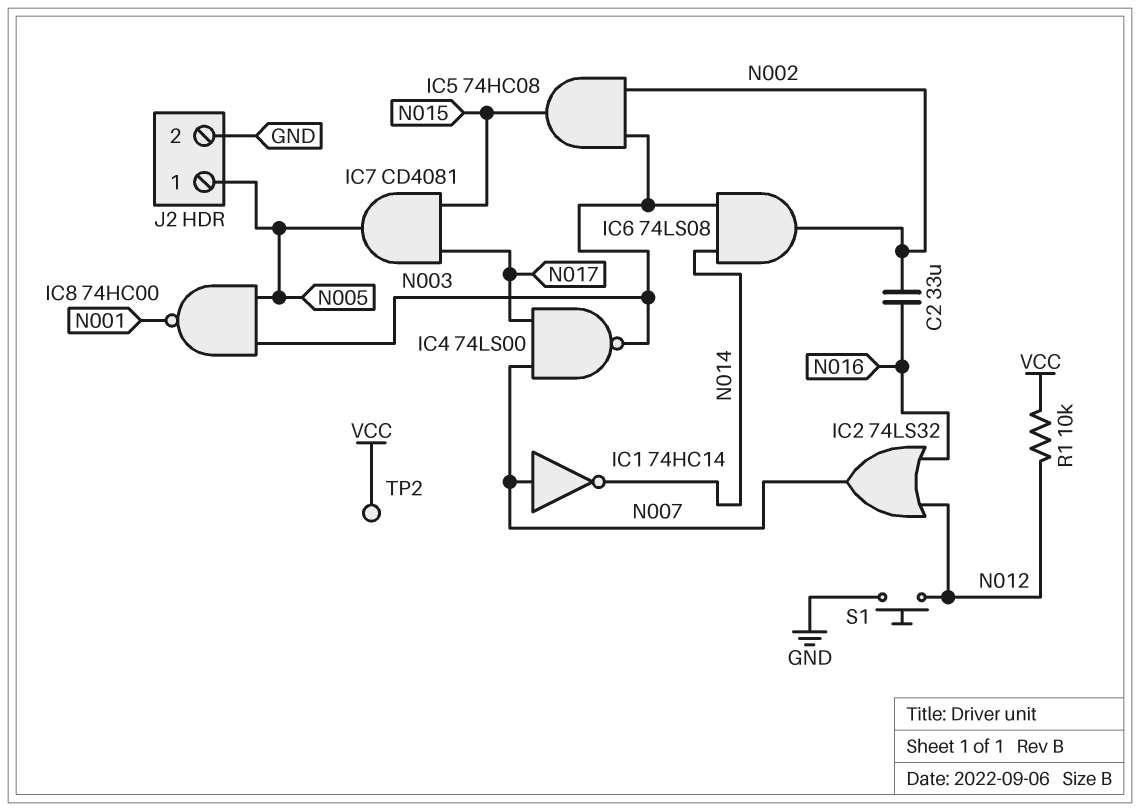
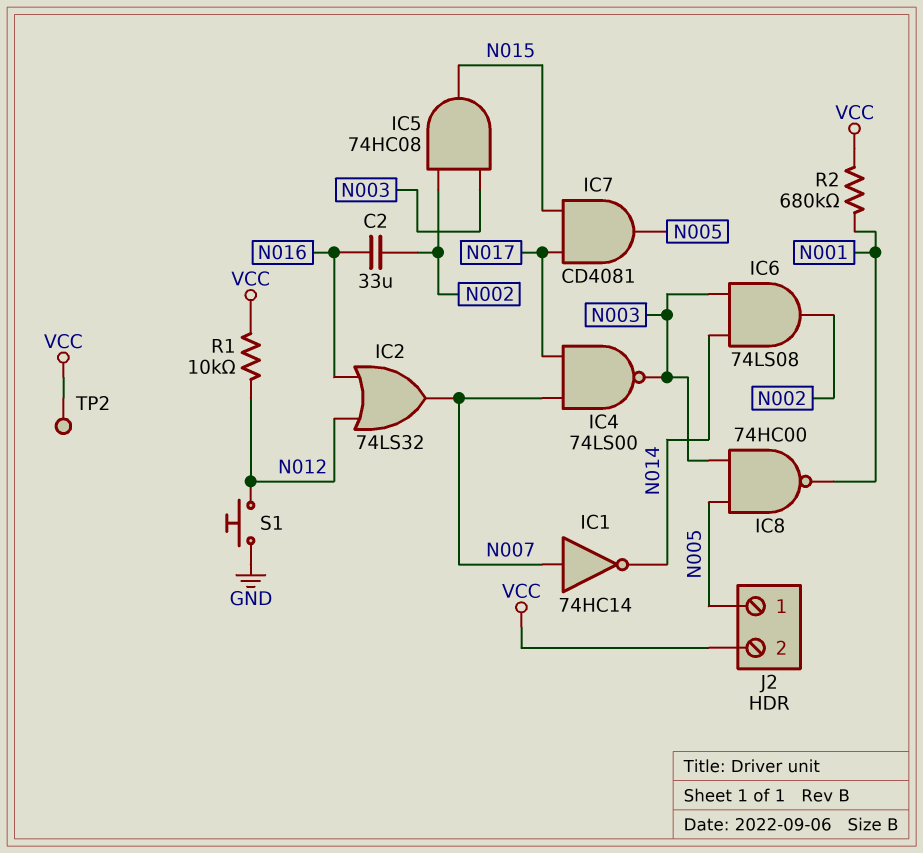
J2 pin 2: GND -> VCC
R2: none -> 680k (N001, VCC)

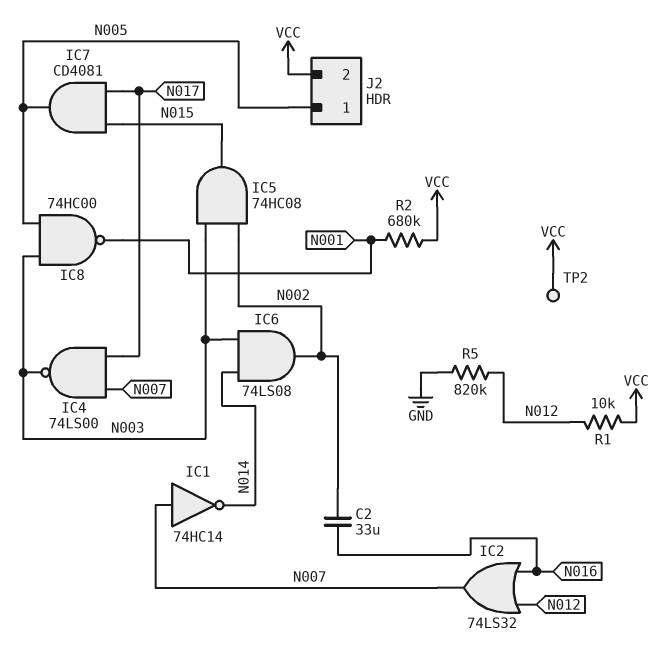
R5: none -> 820k (GND, N012)
S1: button (GND, N012) -> none

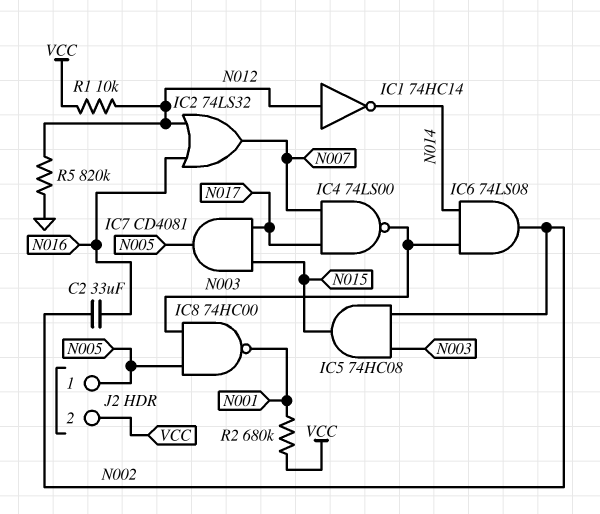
IC1: NOT 74HC14 (in N007, out N014) -> NOT 74HC14 (in N012, out N014)
TP2: test point (VCC) -> none

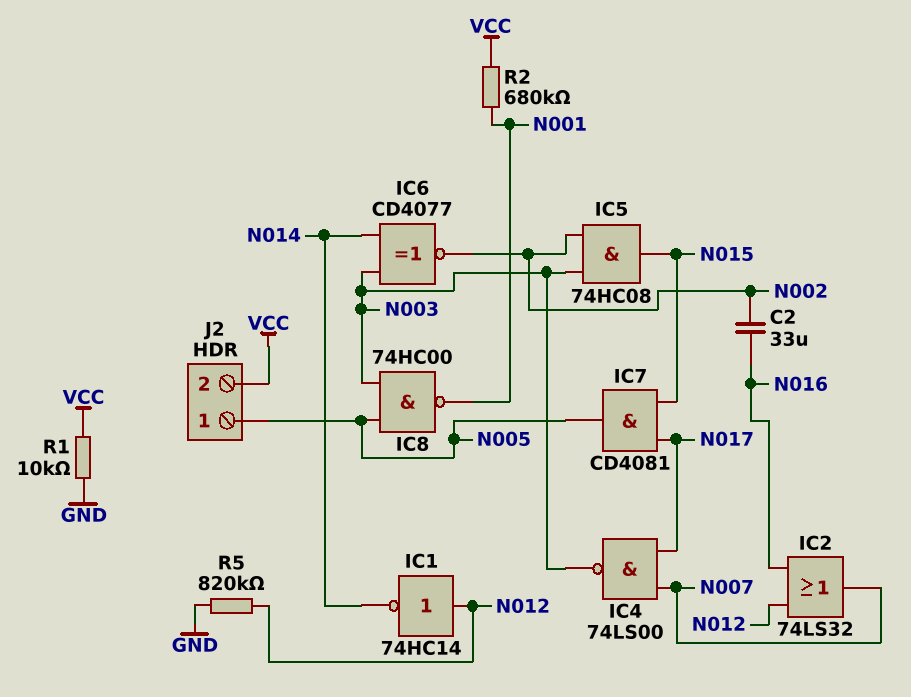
IC6: AND 74LS08 (in N003, in N014, out N002) -> XNOR CD4077 (in N003, in N014, out N002)
R1: 10k (N012, VCC) -> 10k (GND, VCC)

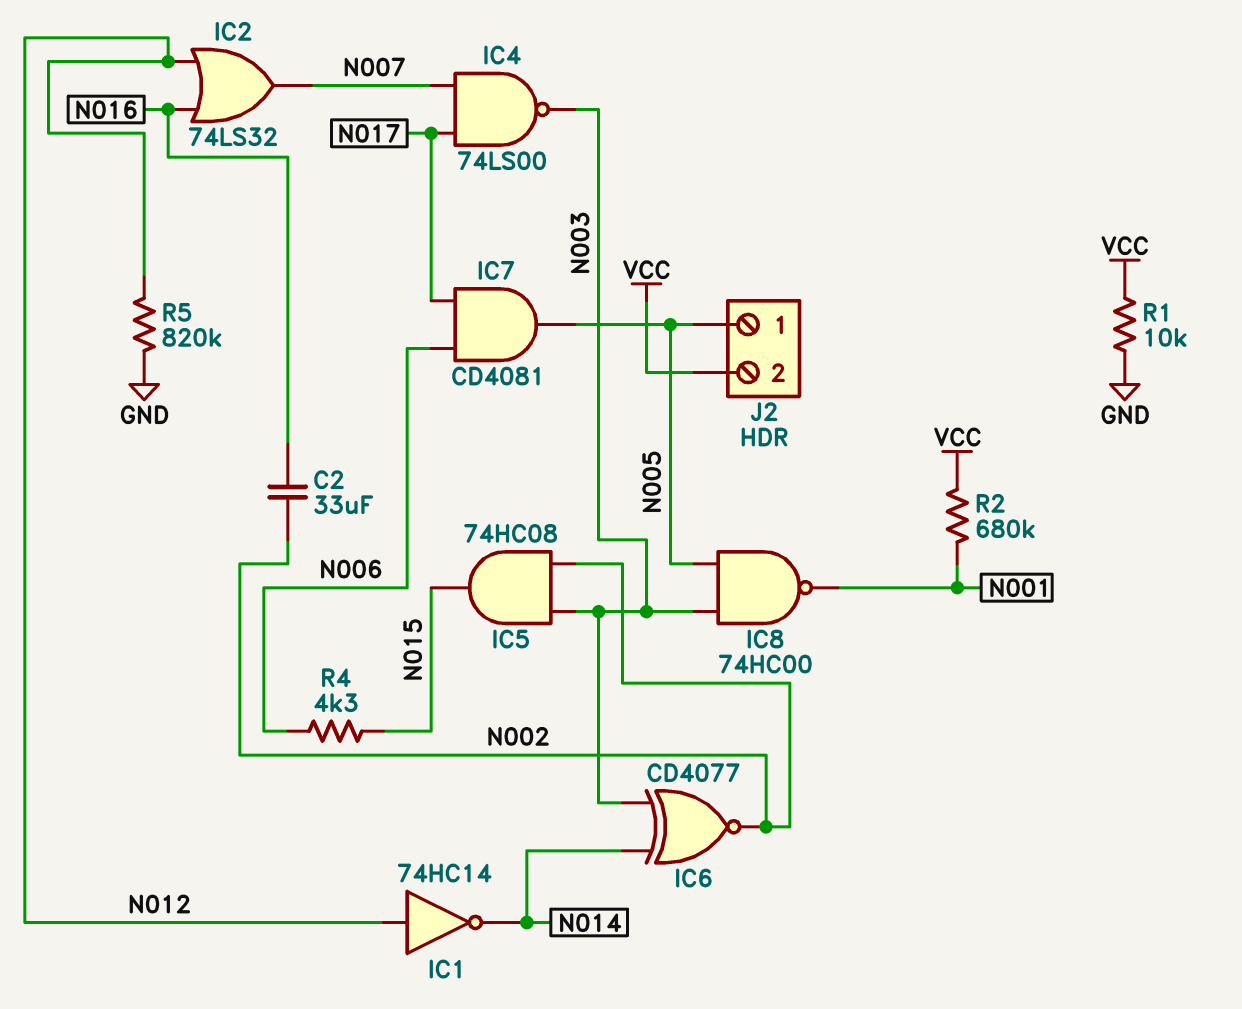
IC7: AND CD4081 (in N015, in N017, out N005) -> AND CD4081 (in N006, in N017, out N005)
R4: none -> 4.3k (N006, N015)

